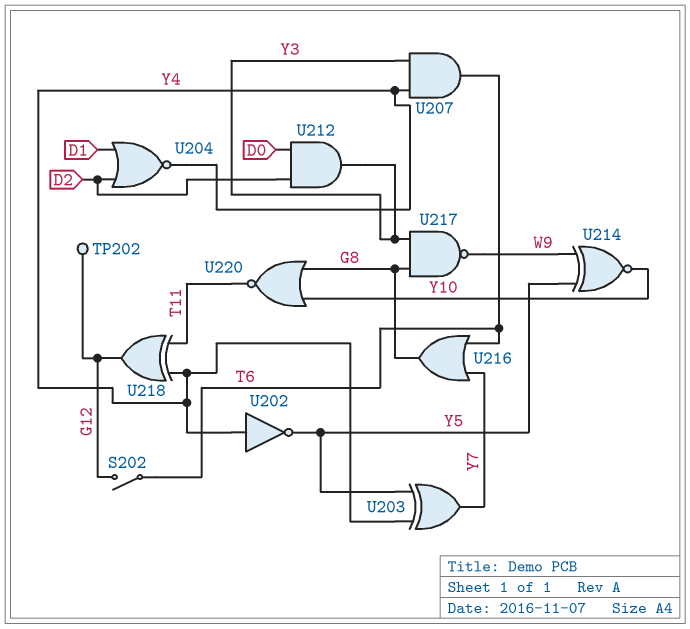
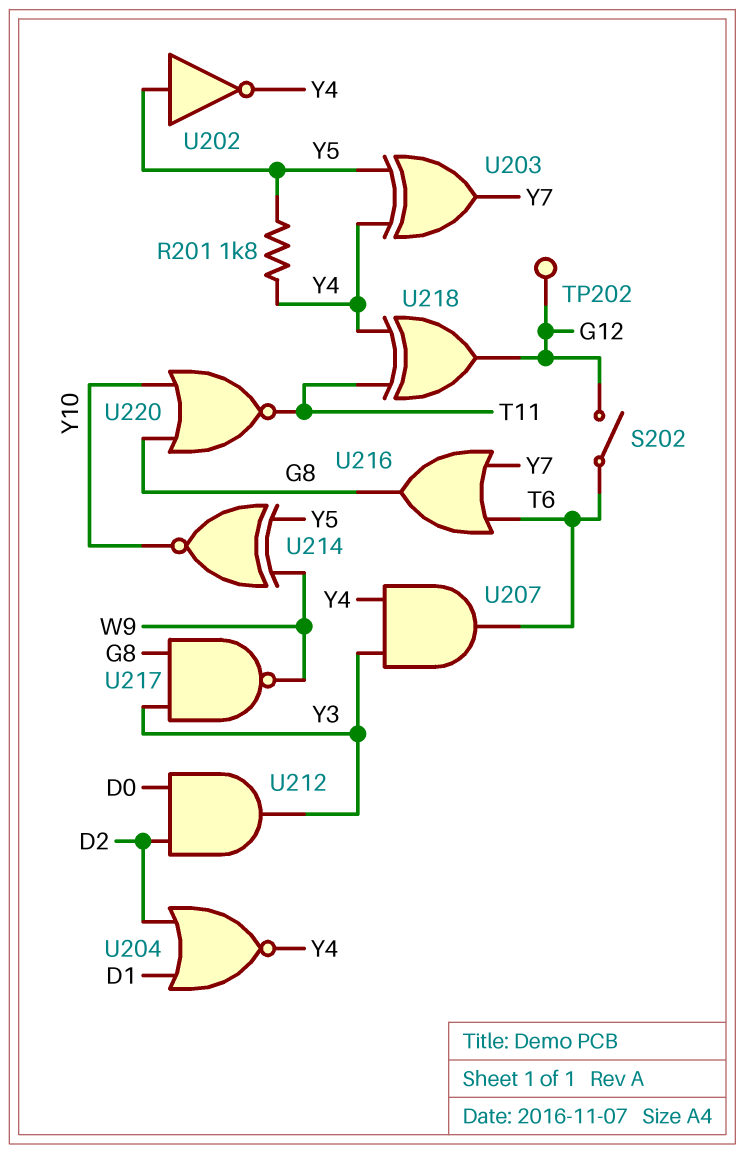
R201: none -> 1.8k (Y4, Y5)
U202: NOT (in Y4, out Y5) -> NOT (in Y5, out Y4)

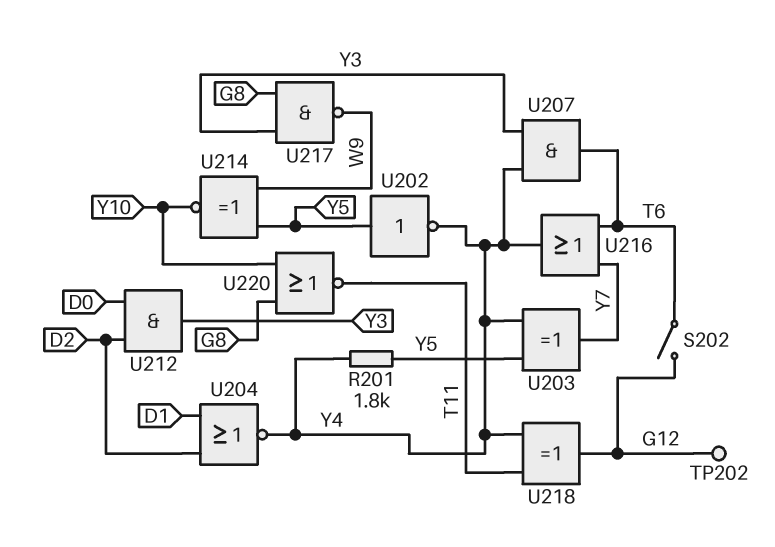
U216: OR (in T6, in Y7, out G8) -> OR (in T6, in Y7, out Y4)

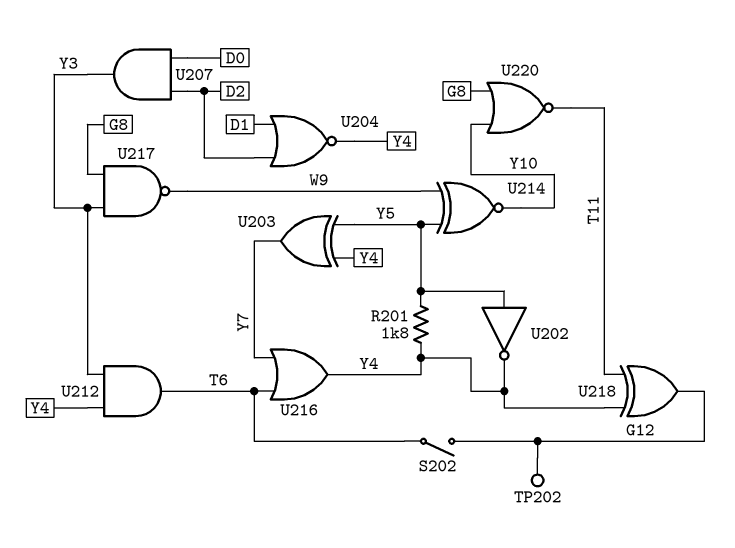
U207: AND (in Y3, in Y4, out T6) -> AND (in D0, in D2, out Y3)
U212: AND (in D0, in D2, out Y3) -> AND (in Y3, in Y4, out T6)

